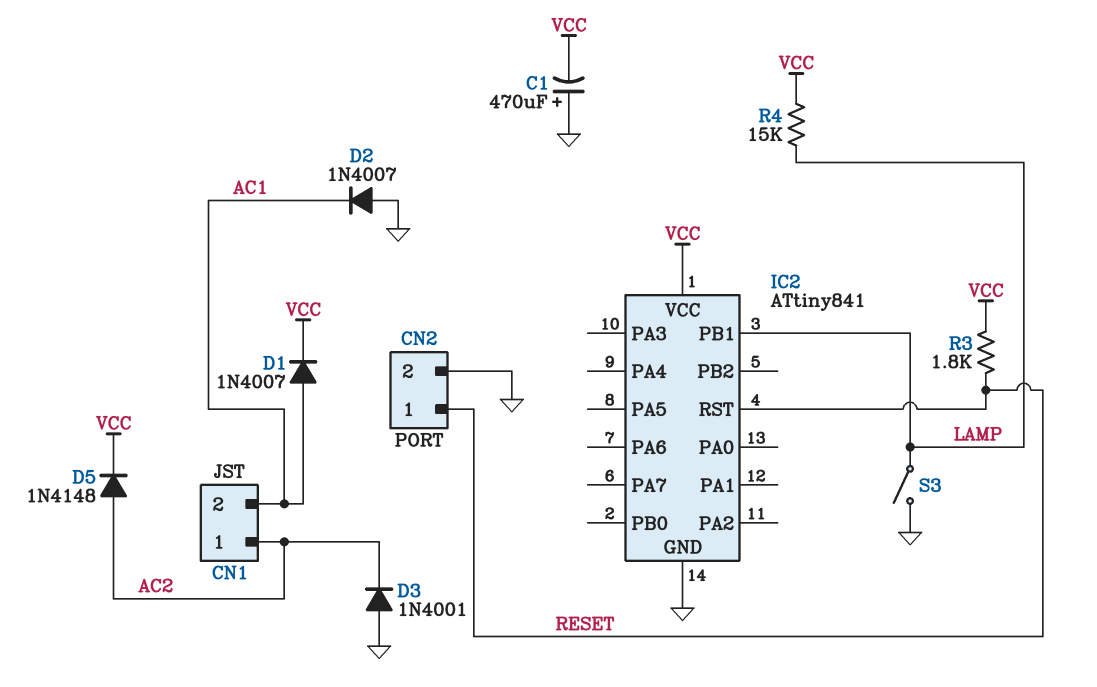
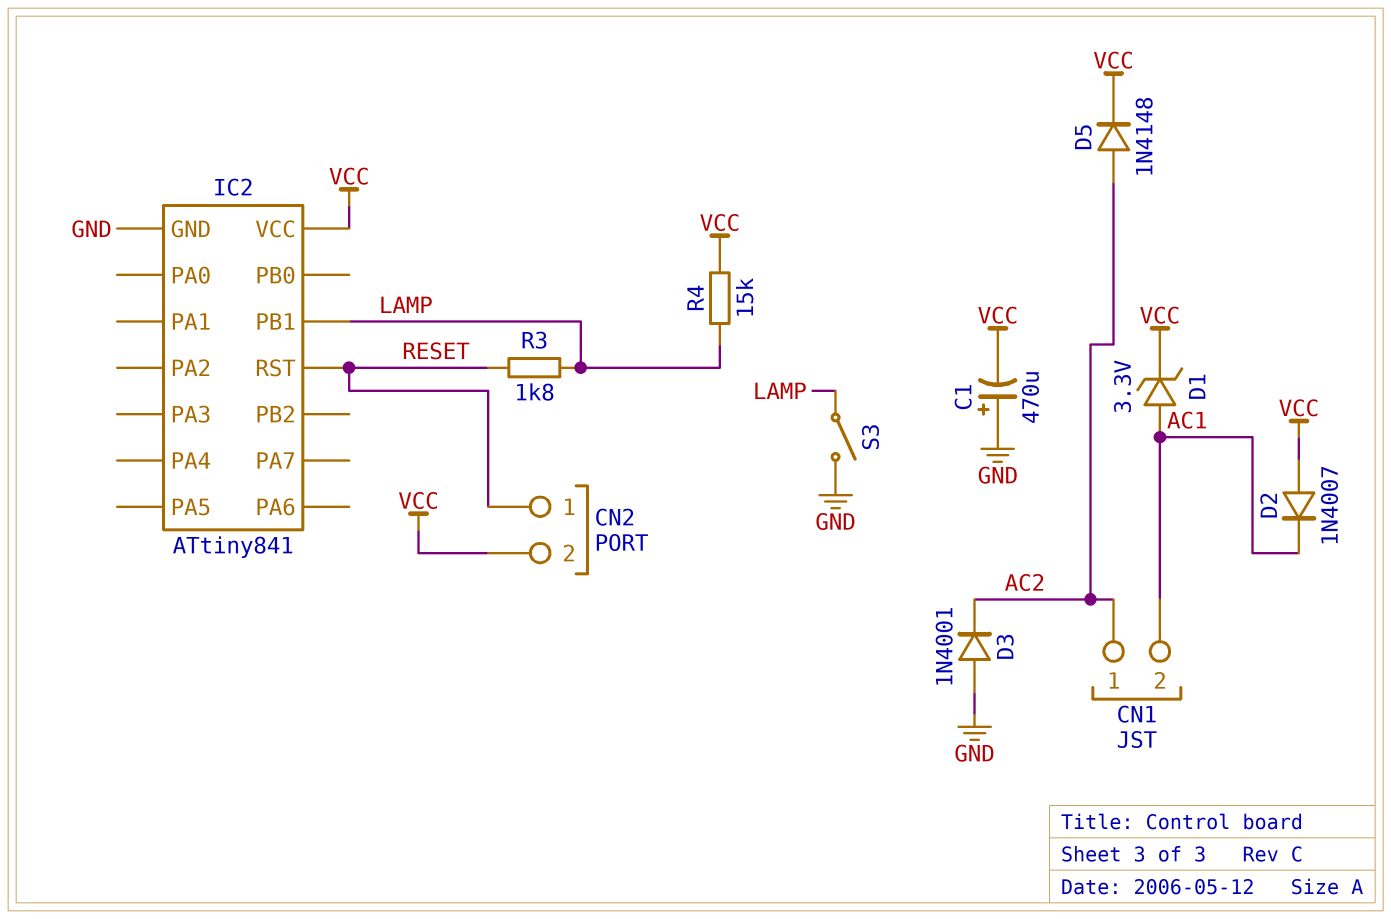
CN2 pin 2: GND -> VCC
D1: diode 1N4007 (A AC1, K VCC) -> zener 3.3V (A AC1, K VCC)
D2: diode 1N4007 (A GND, K AC1) -> diode 1N4007 (A VCC, K AC1)
R3: 1.8k (RESET, VCC) -> 1.8k (LAMP, RESET)

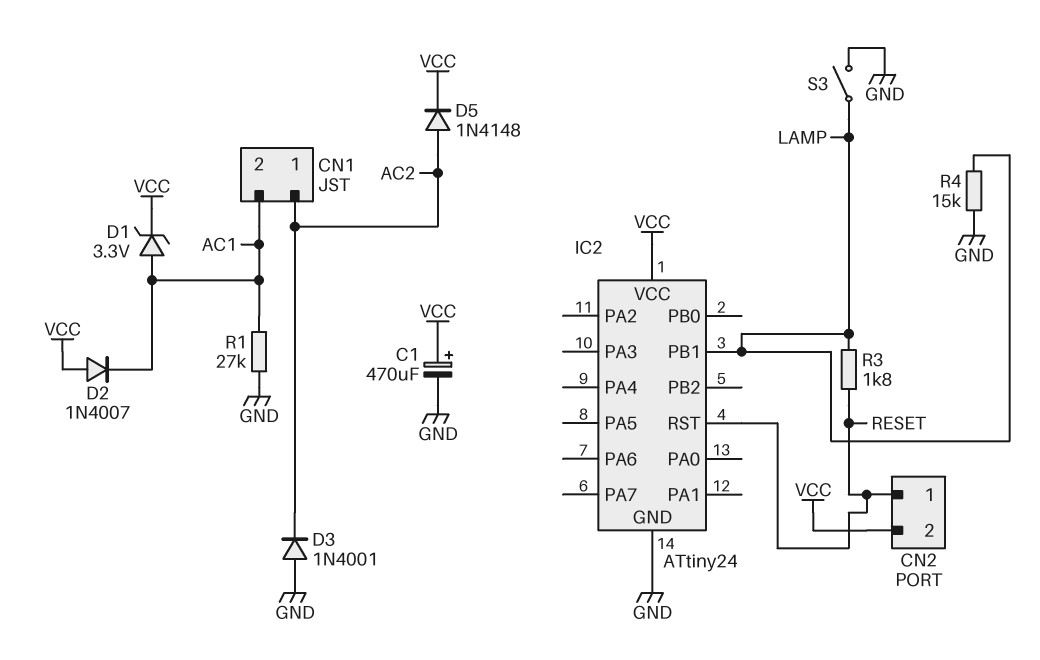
C1: 470uF (plus GND, minus VCC) -> 470uF (plus VCC, minus GND)
IC2: ATtiny841 -> ATtiny24
R1: none -> 27k (AC1, GND)
R4: 15k (LAMP, VCC) -> 15k (GND, LAMP)

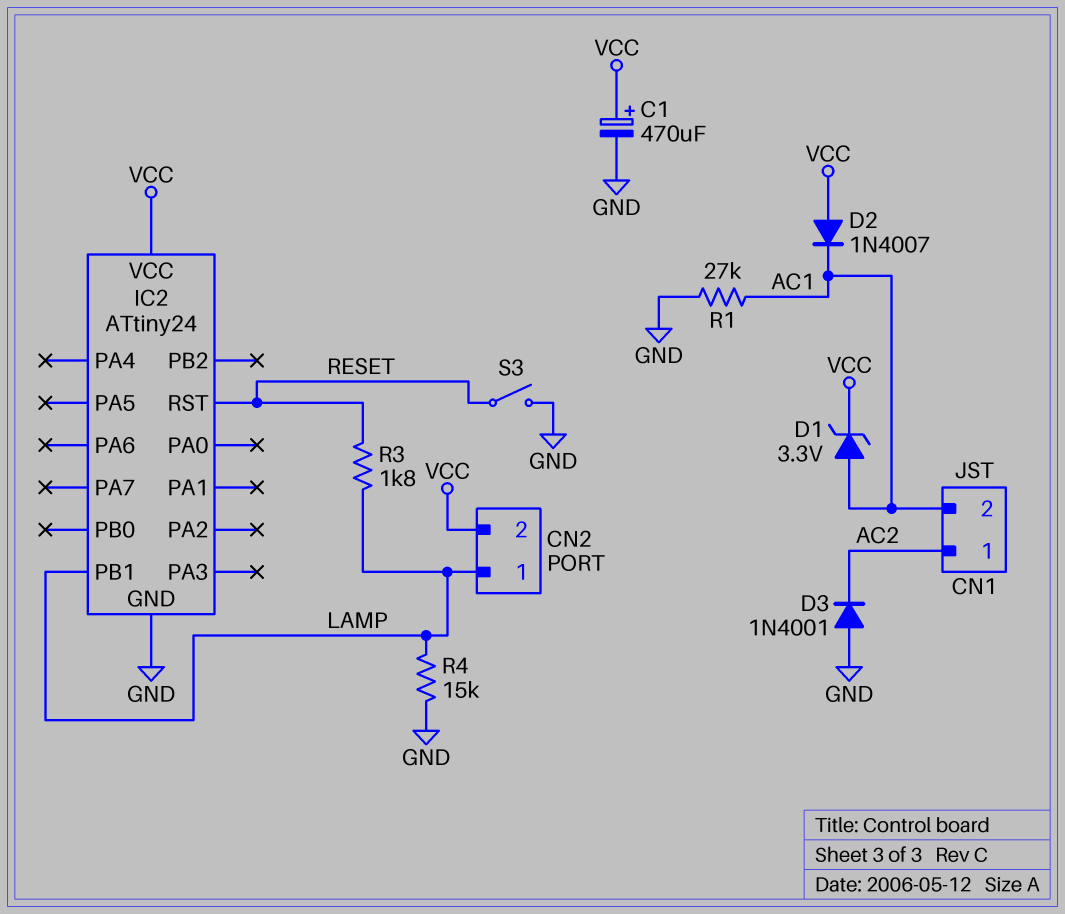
CN2 pin 1: RESET -> LAMP
D5: diode 1N4148 (A AC2, K VCC) -> none
S3: switch (GND, LAMP) -> switch (GND, RESET)

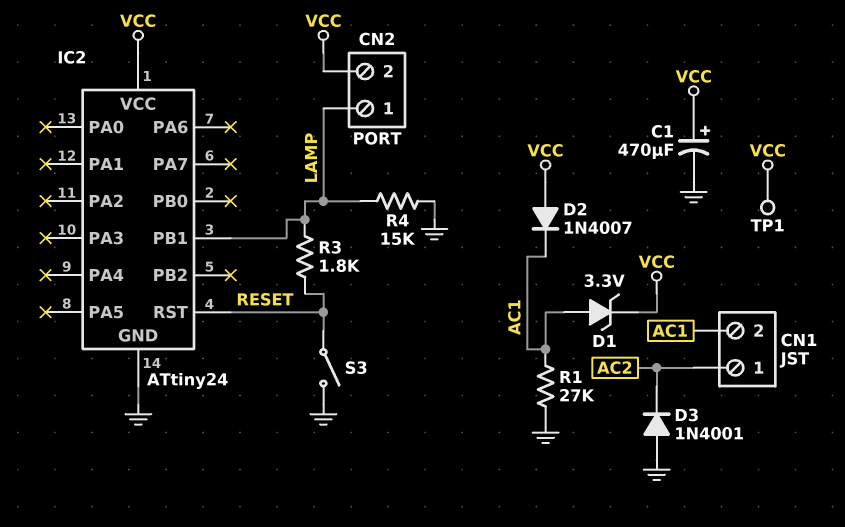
TP1: none -> test point (VCC)

